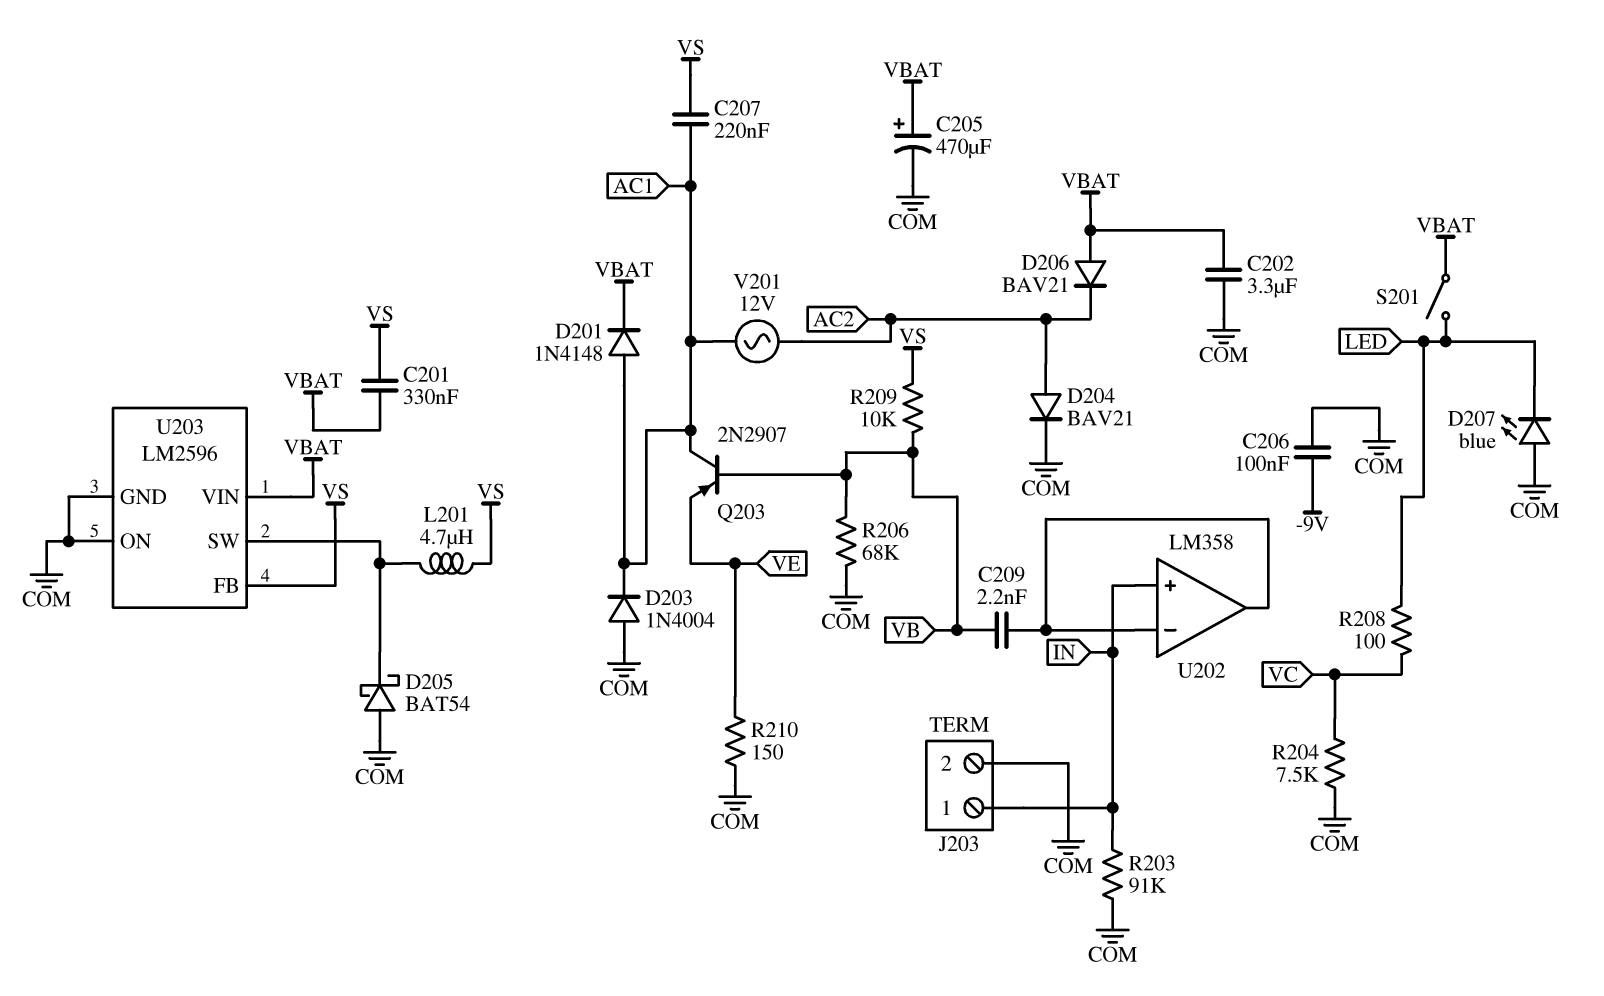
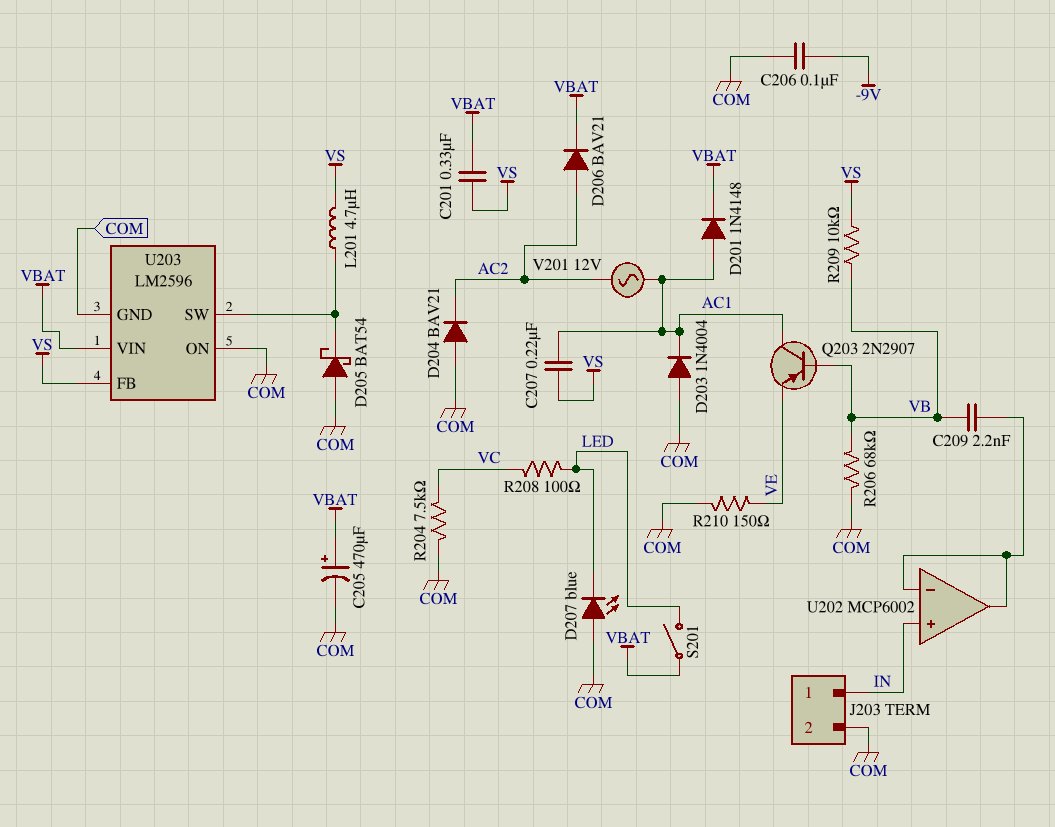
C202: 3.3uF (COM, VBAT) -> none
D204: diode BAV21 (A AC2, K COM) -> diode BAV21 (A COM, K AC2)
D206: diode BAV21 (A VBAT, K AC2) -> diode BAV21 (A AC2, K VBAT)
R203: 91k (COM, IN) -> none
U202: LM358 -> MCP6002

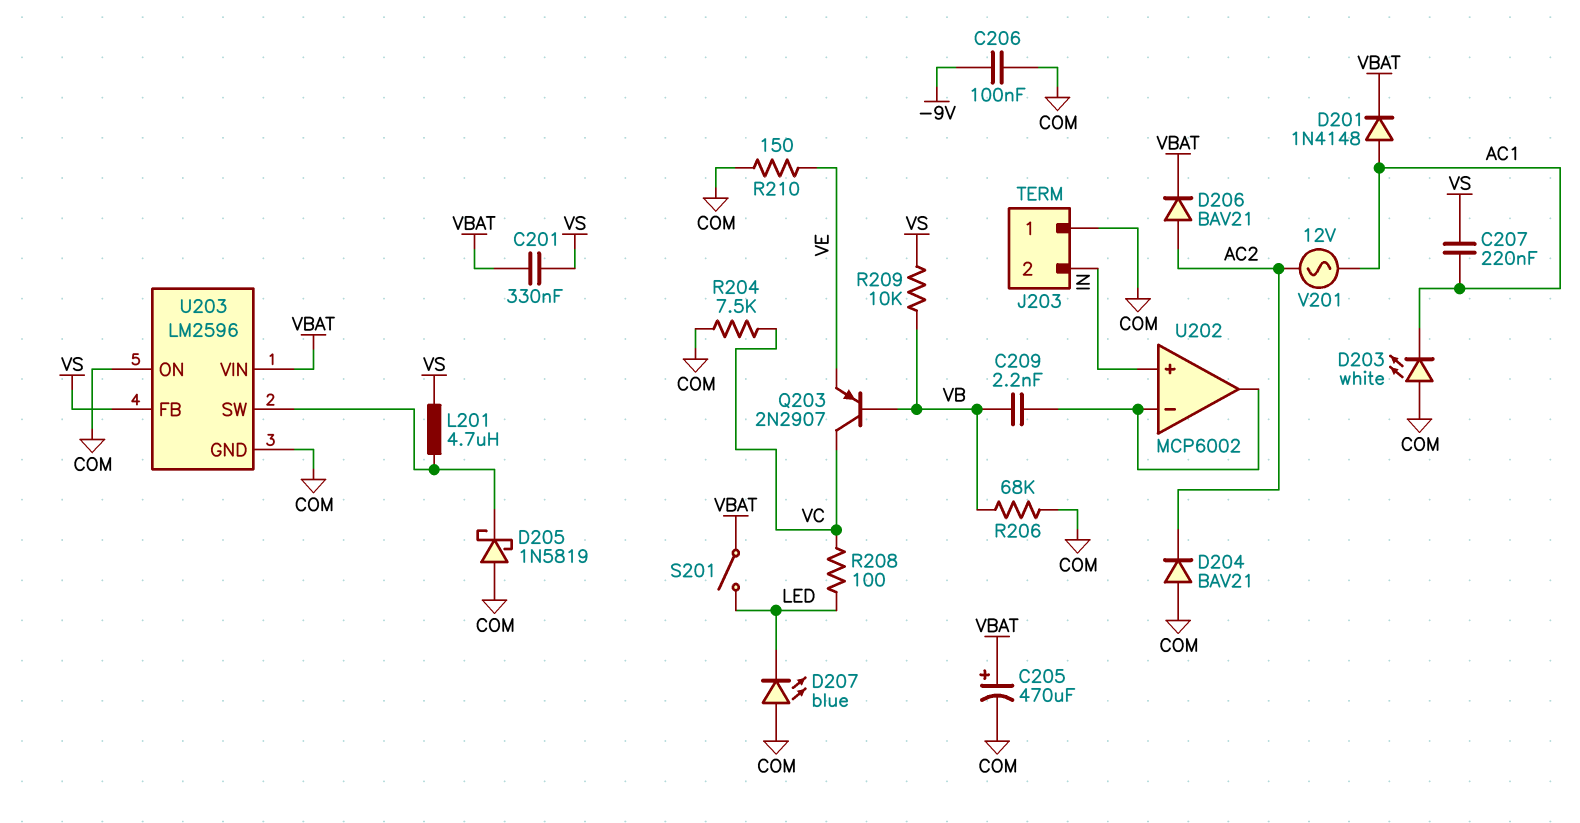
D203: diode 1N4004 (A COM, K AC1) -> LED white (A COM, K AC1)
D205: schottky BAT54 (A COM, K U203/SW) -> schottky 1N5819 (A COM, K U203/SW)
J203 pin 1: IN -> COM
J203 pin 2: COM -> IN
Q203: PNP 2N2907 (B VB, C AC1, E VE) -> PNP 2N2907 (B VB, C VC, E VE)

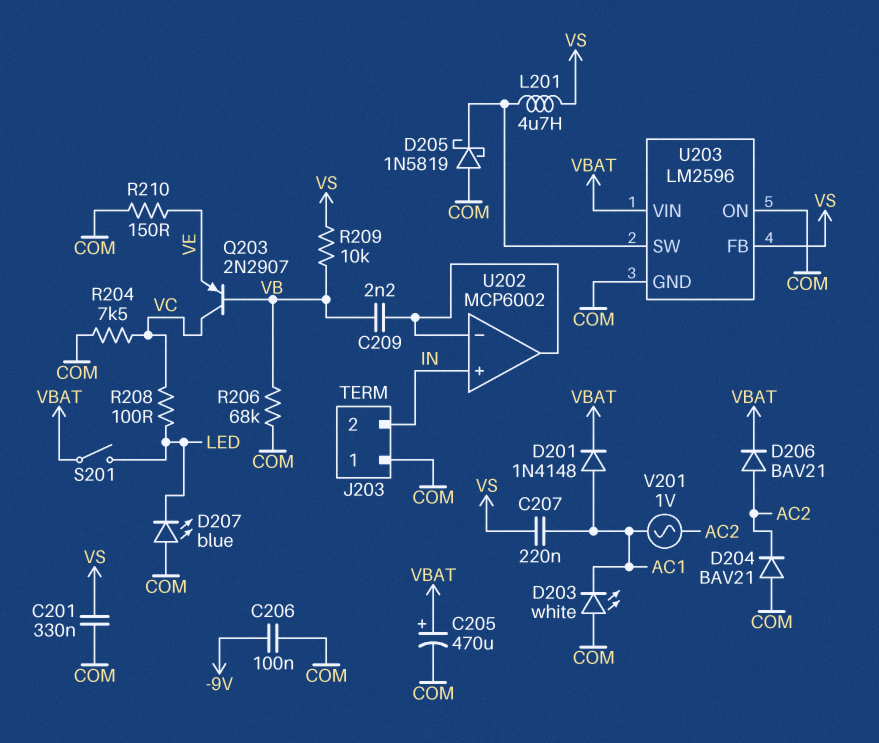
C201: 330nF (VBAT, VS) -> 330nF (COM, VS)
V201: AC 12V (AC1, AC2) -> AC 1V (AC1, AC2)

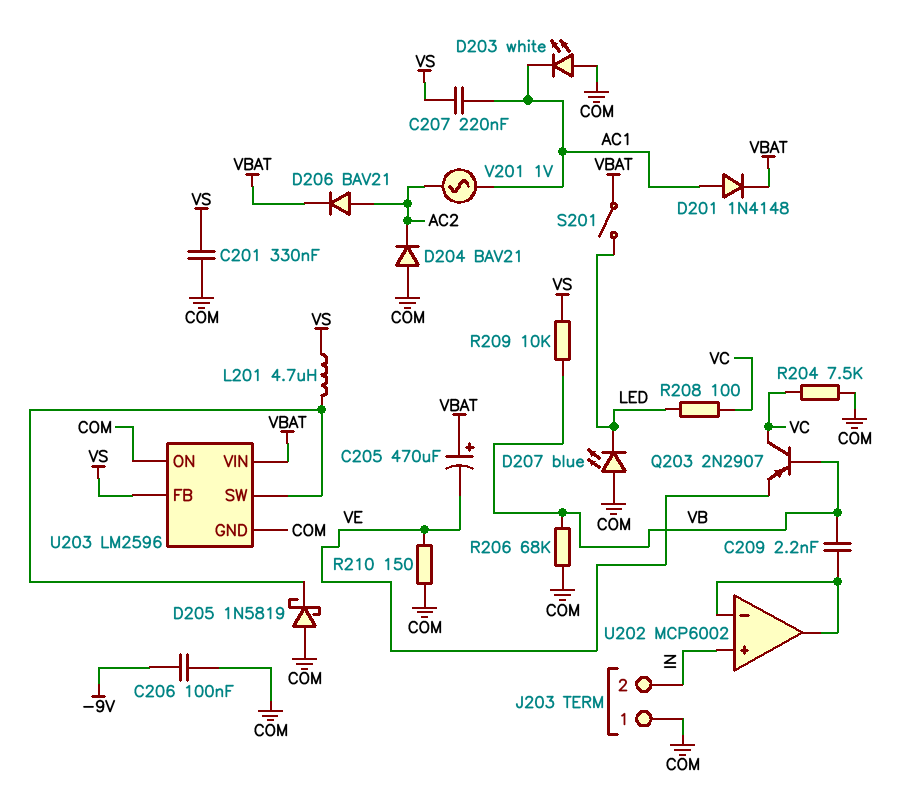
C205: 470uF (plus VBAT, minus COM) -> 470uF (plus VBAT, minus VE)

